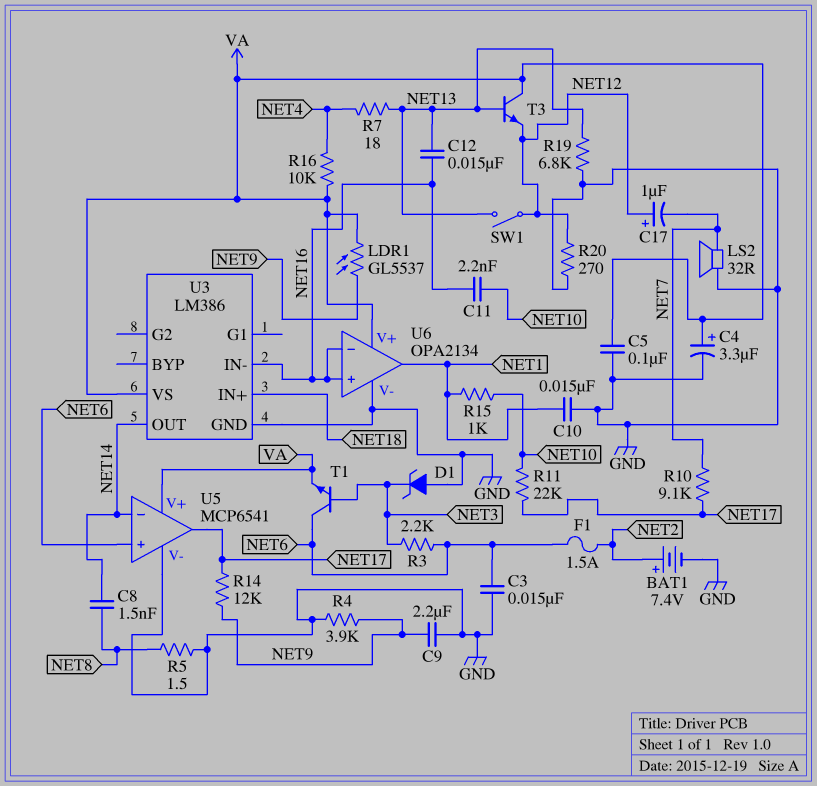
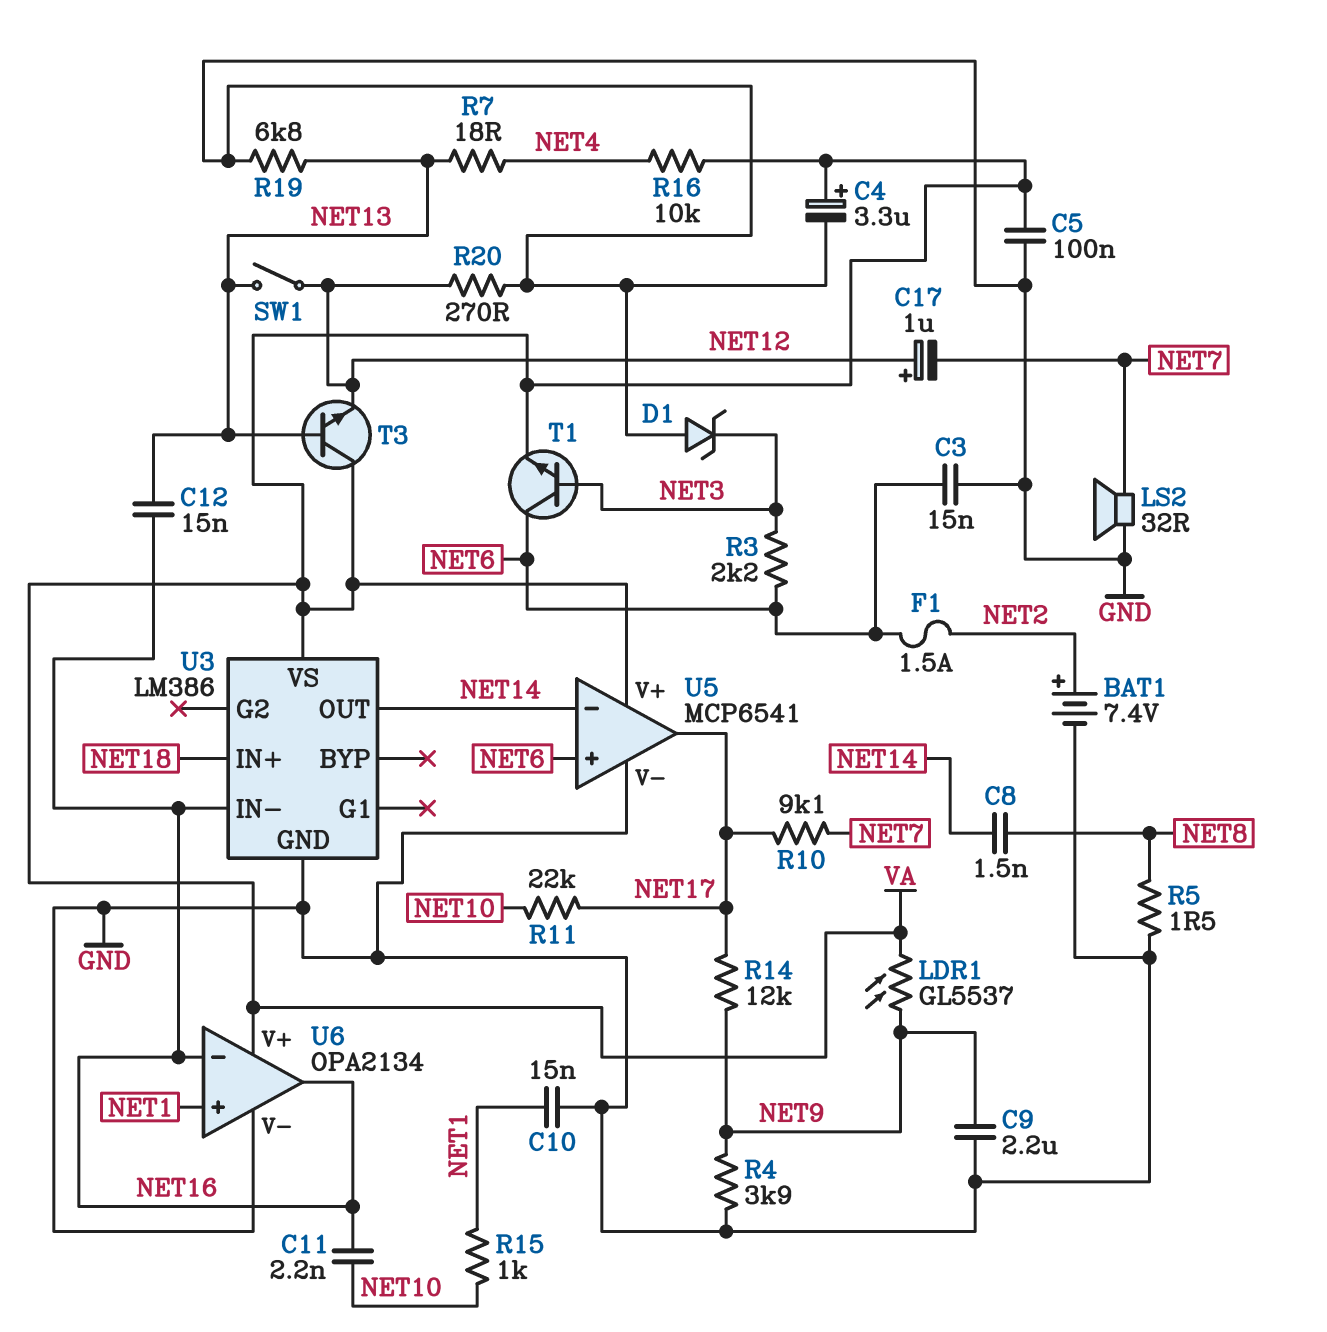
U6 pin in+: NET16 -> NET1
U6 pin out: NET1 -> NET16

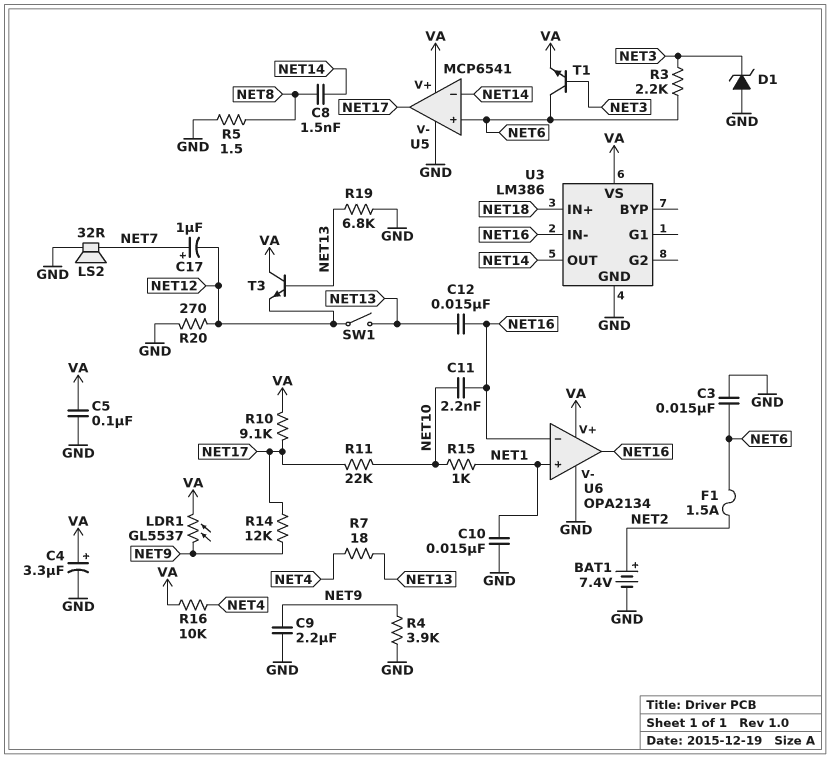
C17: 1uF (plus NET12, minus NET7) -> 1uF (plus NET7, minus NET12)
R10: 9.1k (NET7, NET17) -> 9.1k (NET17, VA)

